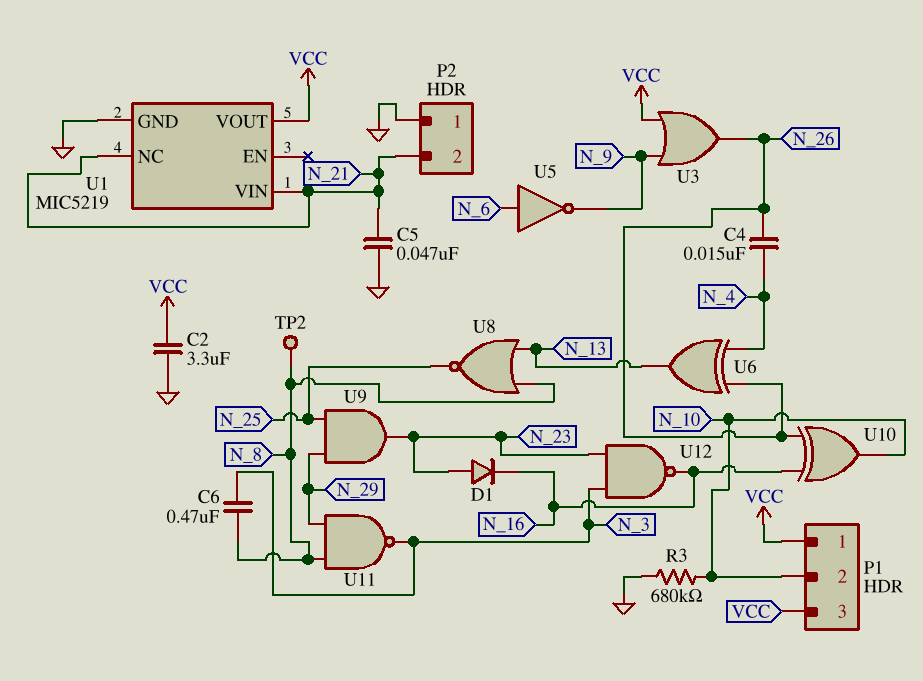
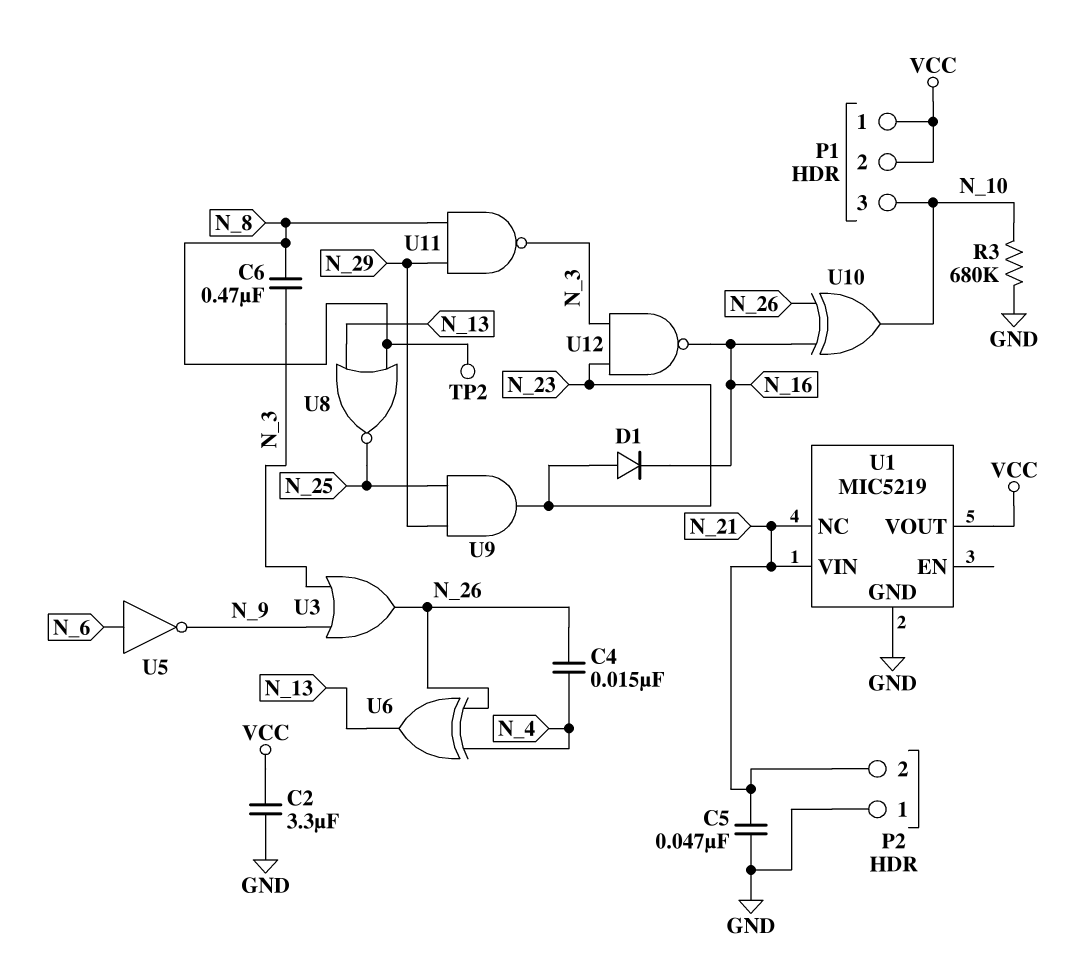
P1 pin 2: N_10 -> VCC
P1 pin 3: VCC -> N_10
U3: OR (in N_9, in VCC, out N_26) -> OR (in N_3, in N_9, out N_26)

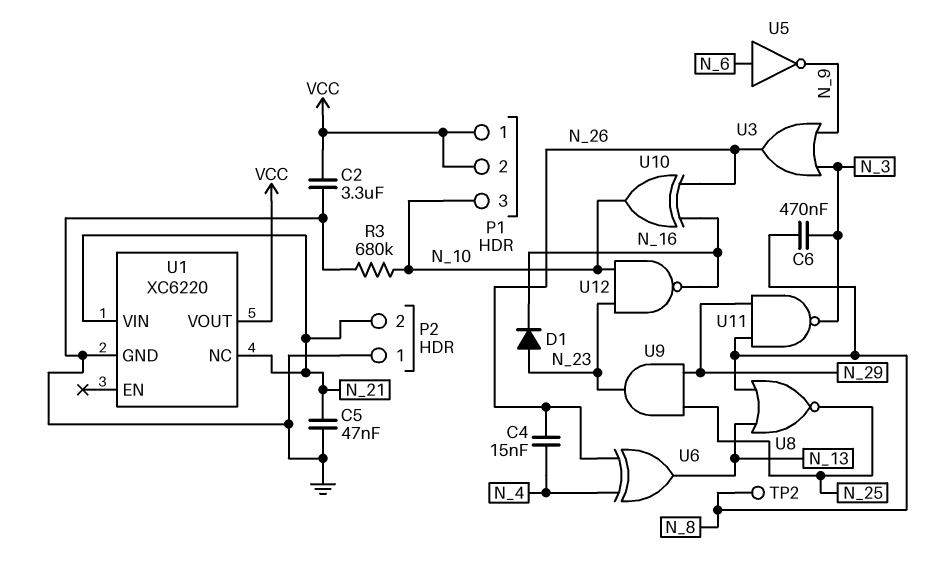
U1: MIC5219 -> XC6220
U12: NAND (in N_3, in N_23, out N_16) -> NAND (in N_10, in N_23, out N_16)

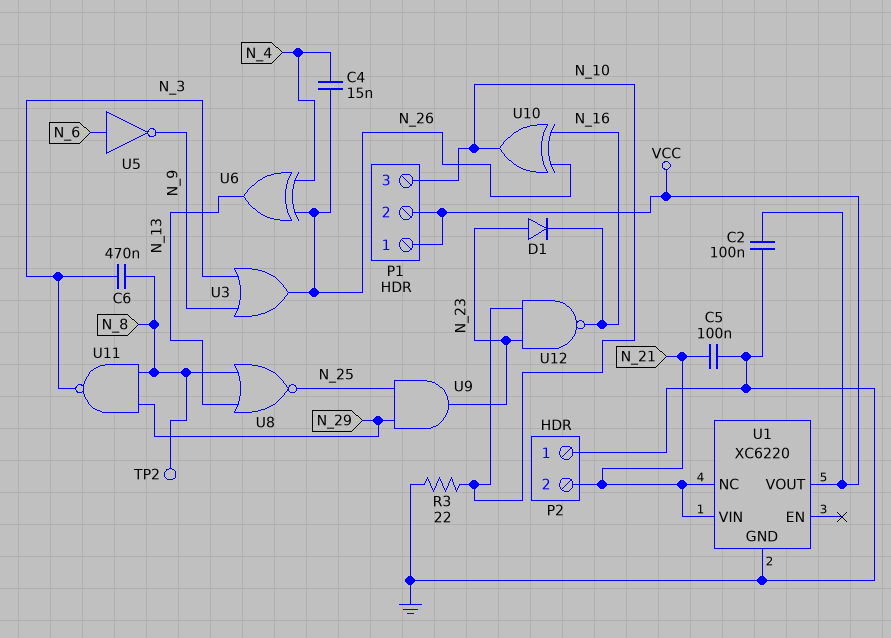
C2: 3.3uF (GND, VCC) -> 100nF (GND, VCC)
C5: 47nF (GND, N_21) -> 100nF (GND, N_21)
R3: 680k (GND, N_10) -> 22 (GND, N_10)

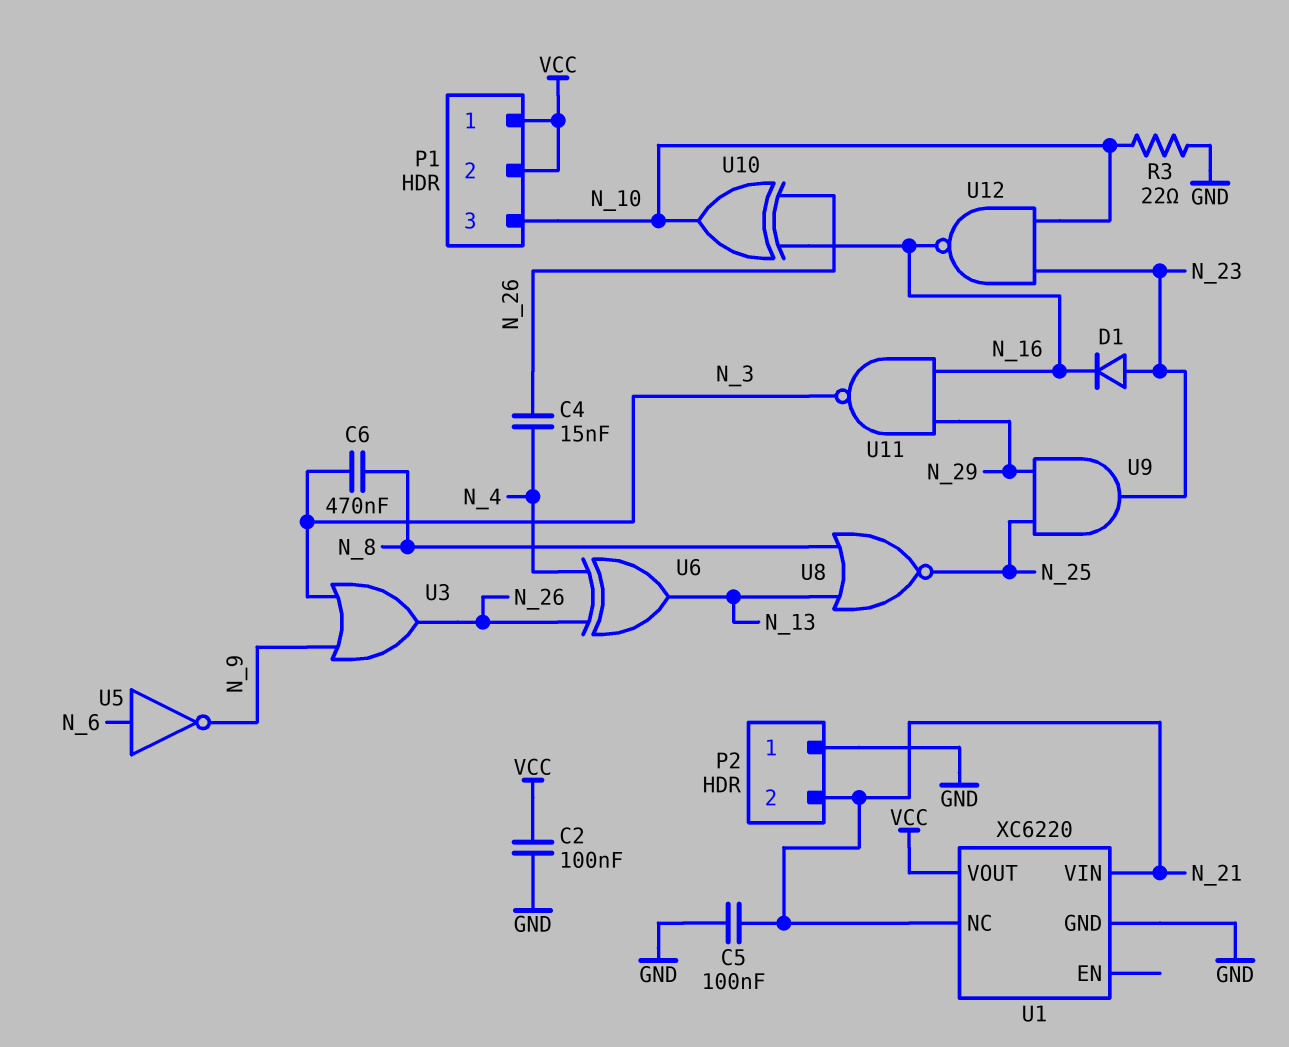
TP2: test point (N_8) -> none
U11: NAND (in N_8, in N_29, out N_3) -> NAND (in N_16, in N_29, out N_3)

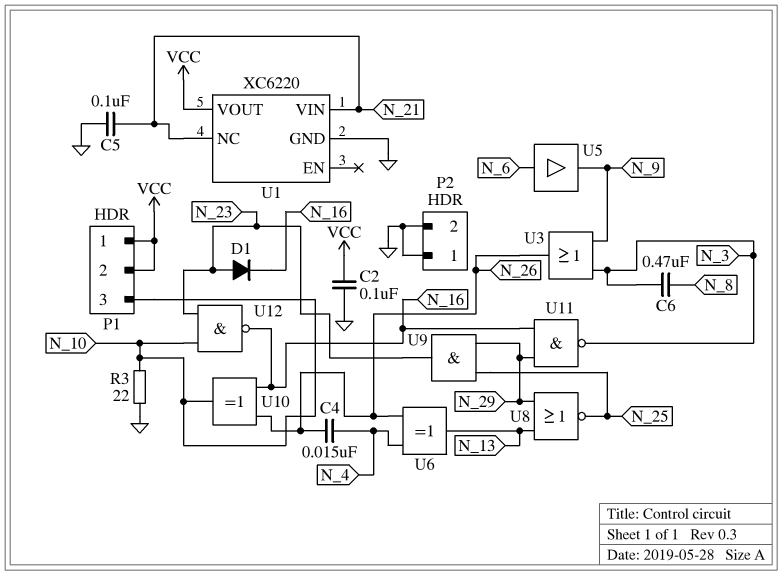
P2 pin 2: N_21 -> GND
U5: NOT (in N_6, out N_9) -> buffer (in N_6, out N_9)
U8: NOR (in N_8, in N_13, out N_25) -> NOR (in N_13, in N_29, out N_25)

